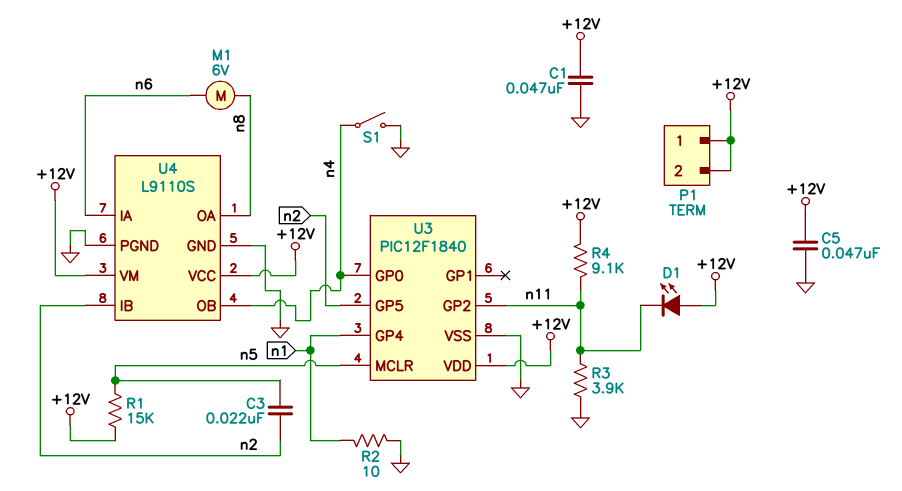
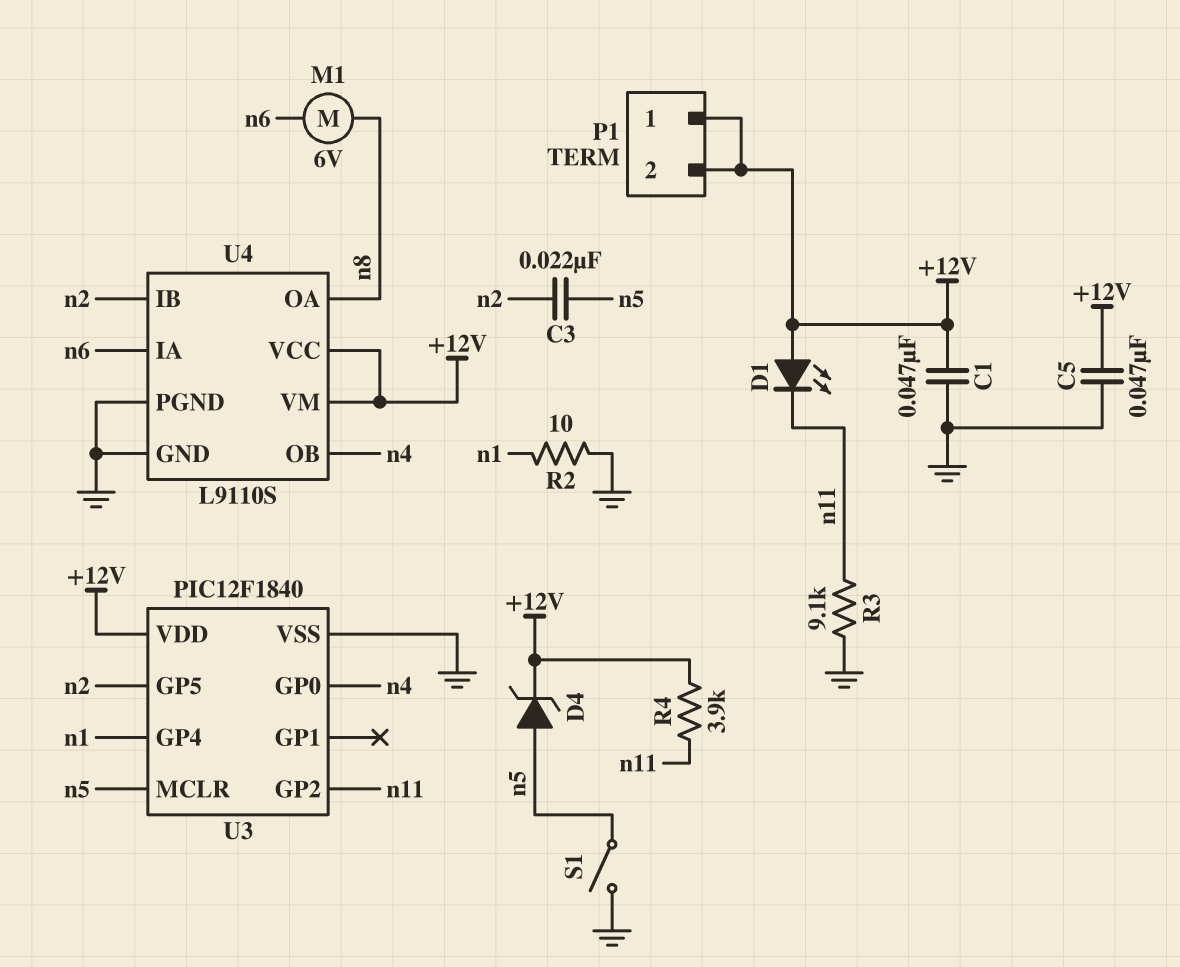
D4: none -> zener (A n5, K +12V)
R1: 15k (+12V, n5) -> none
R3: 3.9k (GND, n11) -> 9.1k (GND, n11)
R4: 9.1k (+12V, n11) -> 3.9k (+12V, n11)
S1: switch (GND, n4) -> switch (GND, n5)

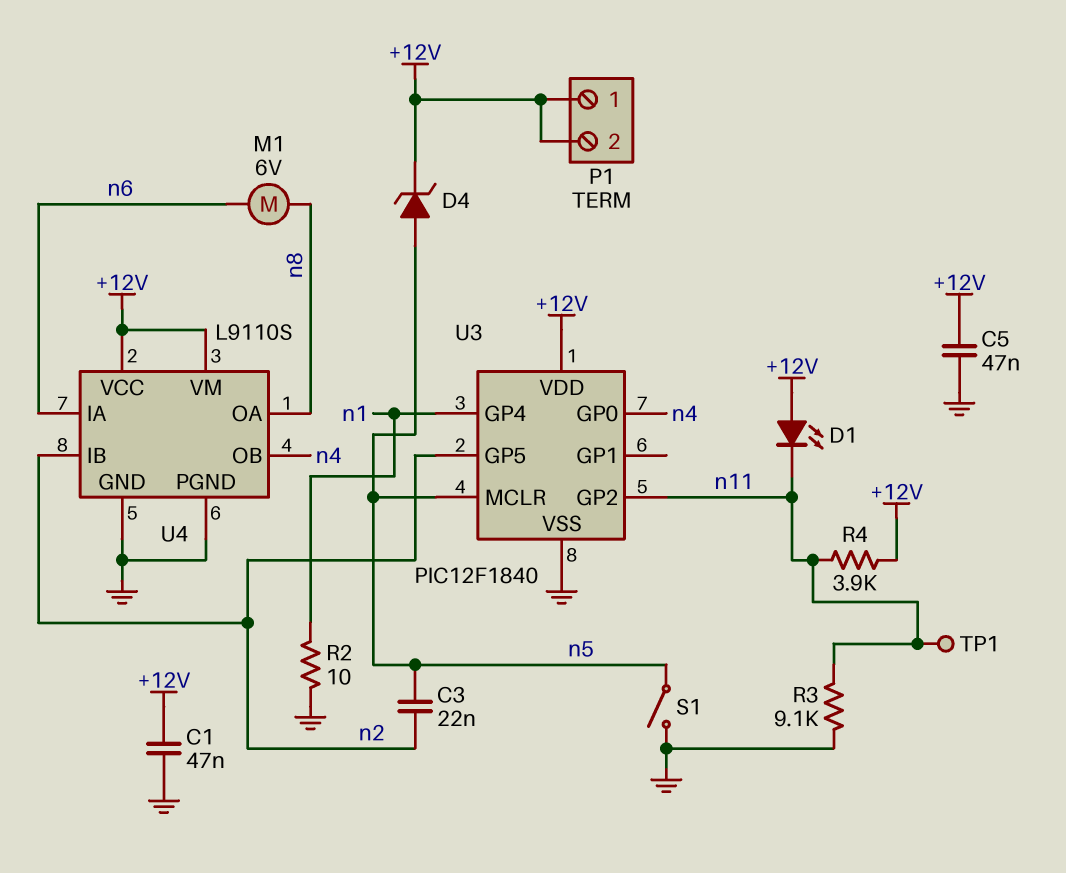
TP1: none -> test point (n11)

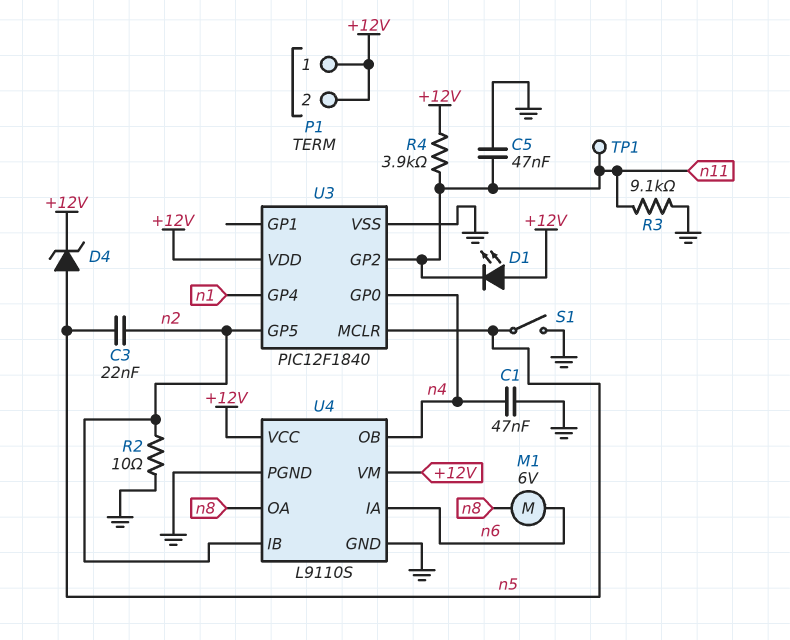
C1: 47nF (+12V, GND) -> 47nF (GND, n4)
C5: 47nF (+12V, GND) -> 47nF (GND, n11)
R2: 10 (GND, n1) -> 10 (GND, n2)

